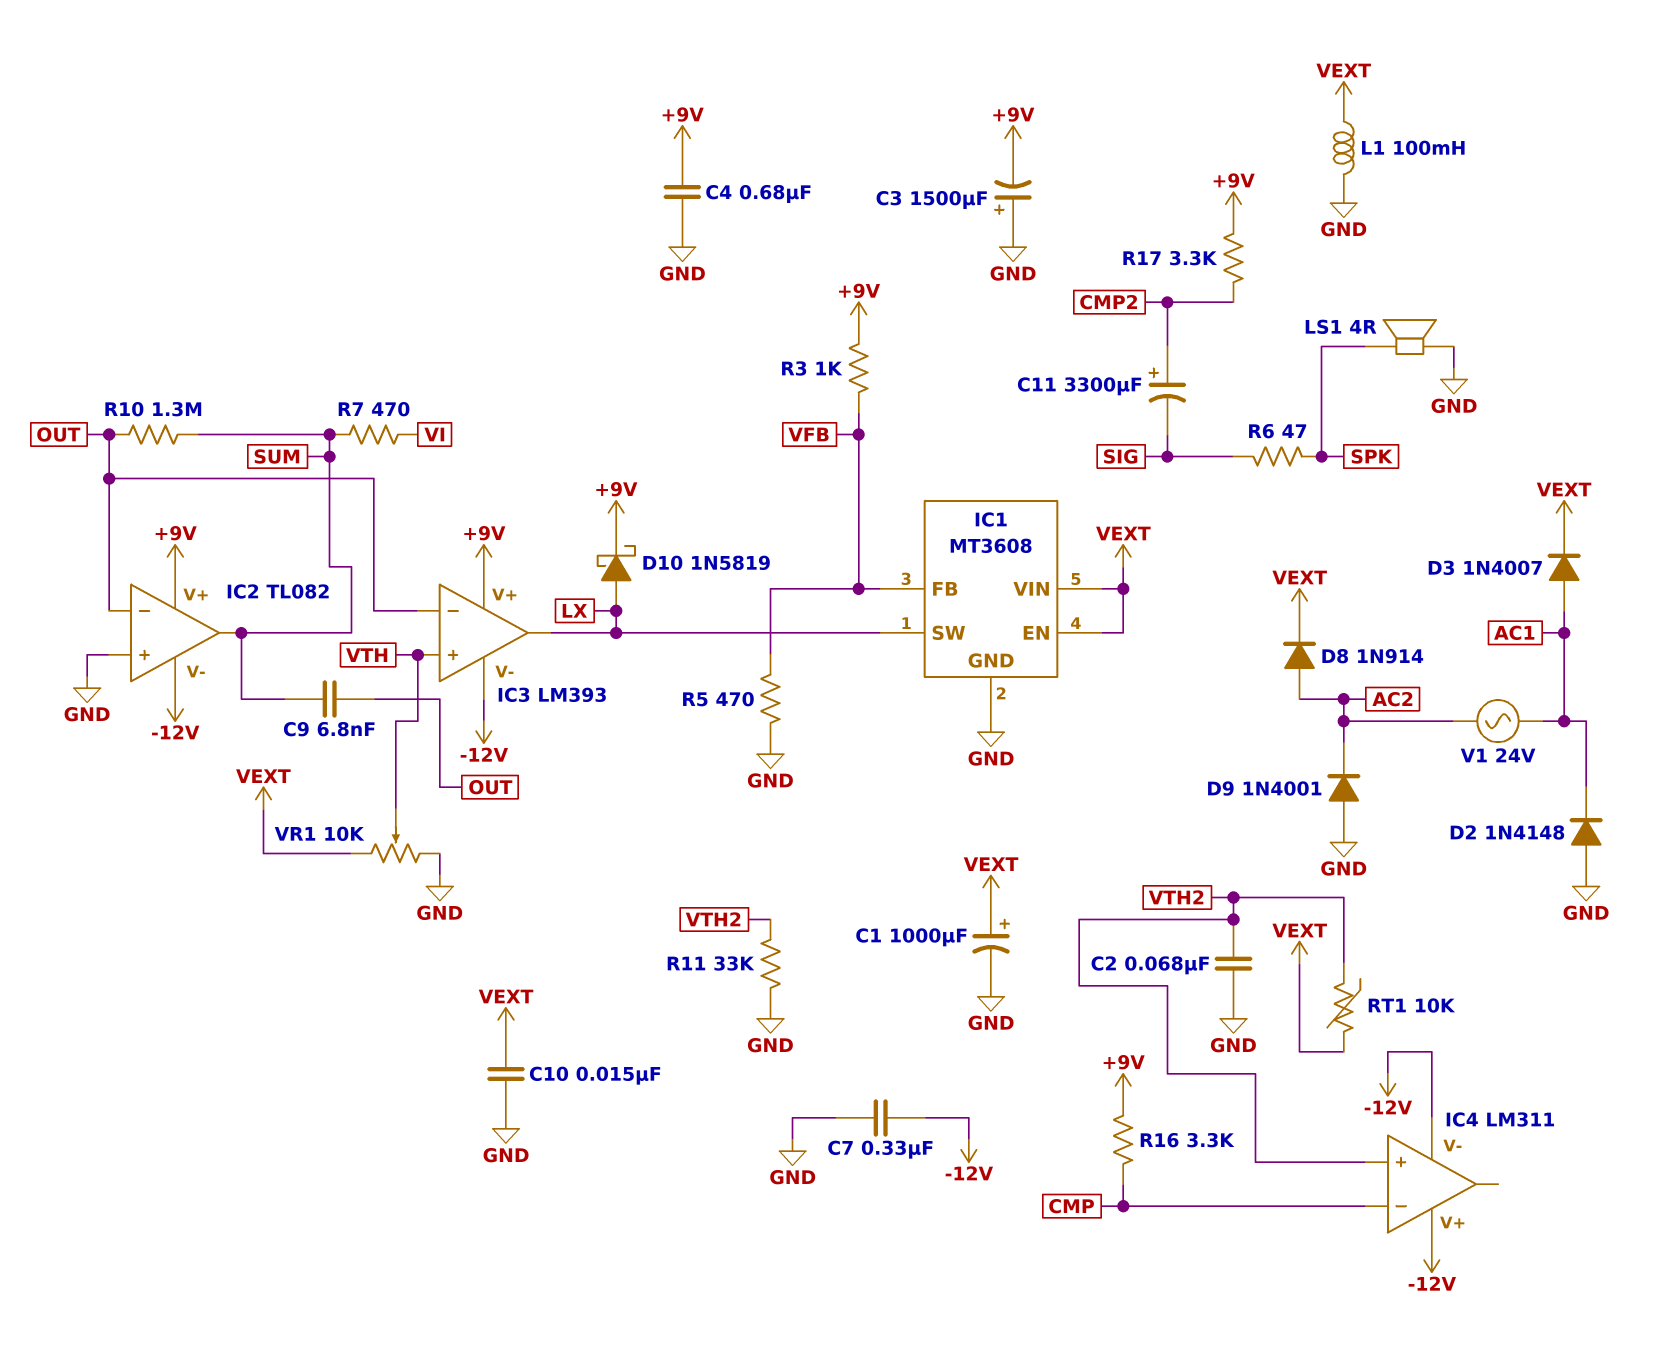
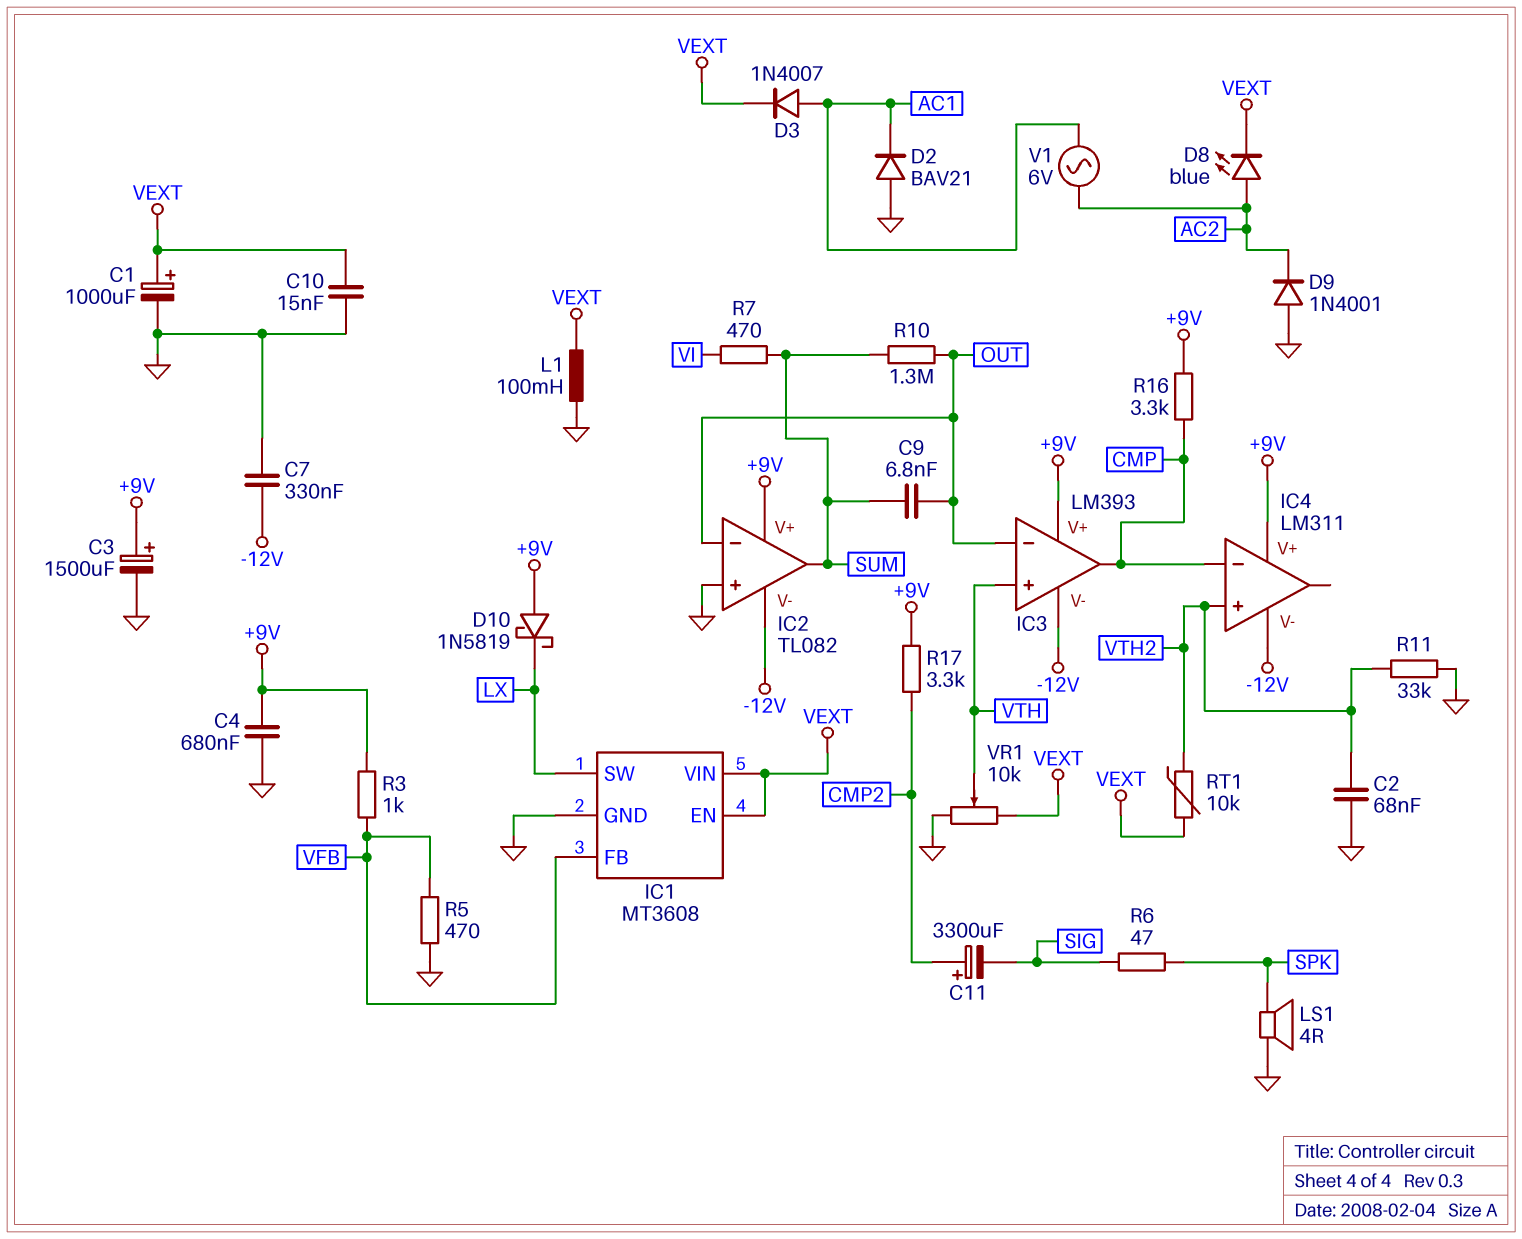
C3: 1500uF (plus GND, minus +9V) -> 1500uF (plus +9V, minus GND)
D2: diode 1N4148 (A GND, K AC1) -> diode BAV21 (A GND, K AC1)
D8: diode 1N914 (A AC2, K VEXT) -> LED blue (A AC2, K VEXT)
D10: schottky 1N5819 (A LX, K +9V) -> schottky 1N5819 (A +9V, K LX)
IC3 pin out: LX -> CMP
IC4 pin V+: -12V -> +9V
V1: AC 24V (AC1, AC2) -> AC 6V (AC1, AC2)

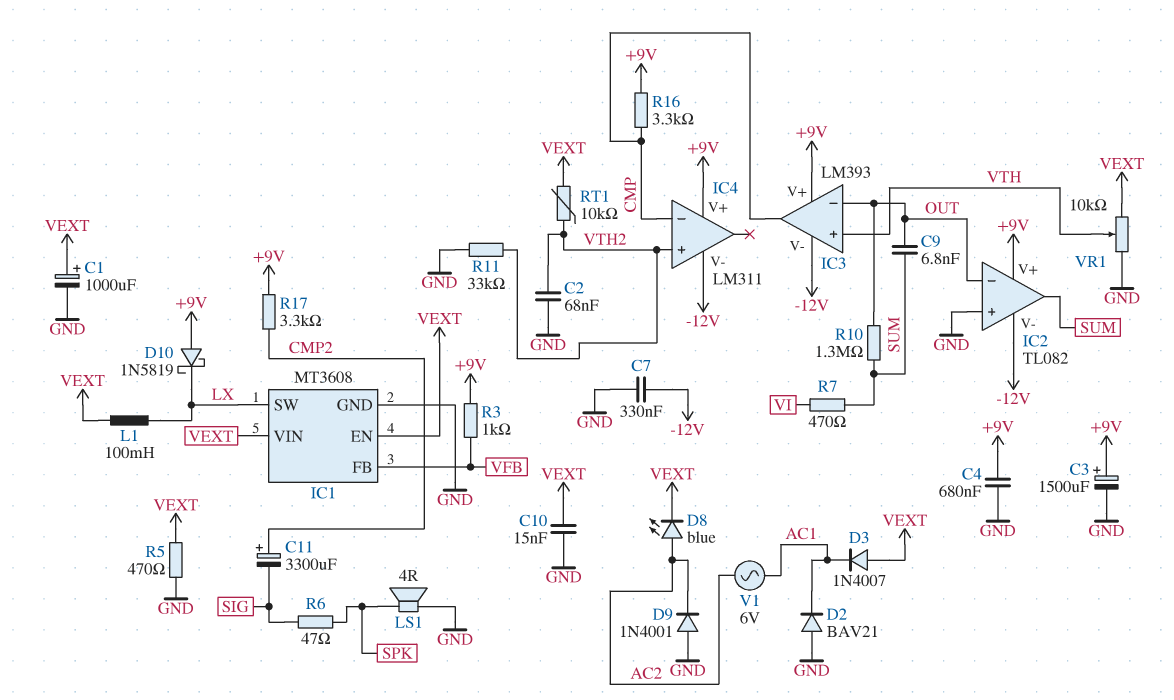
D3: diode 1N4007 (A AC1, K VEXT) -> diode 1N4007 (A VEXT, K AC1)
L1: 100mH (GND, VEXT) -> 100mH (LX, VEXT)
R5: 470 (GND, VFB) -> 470 (GND, VEXT)

